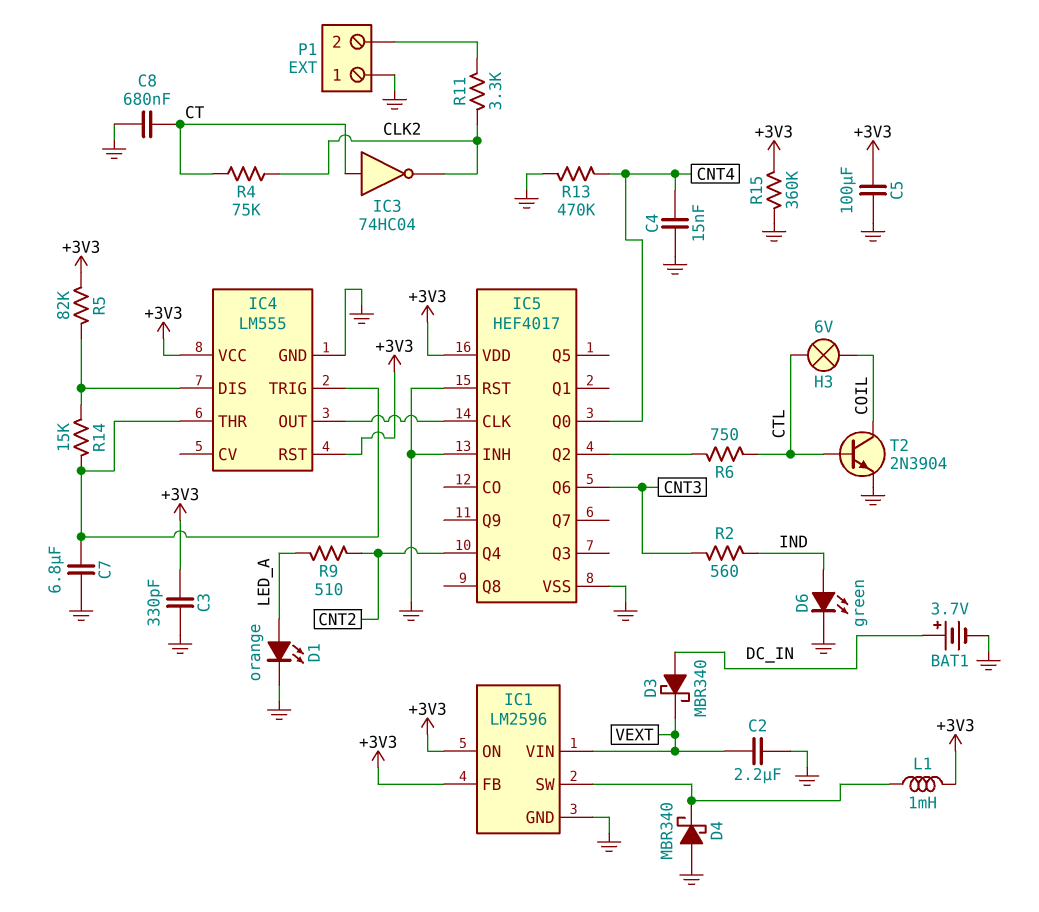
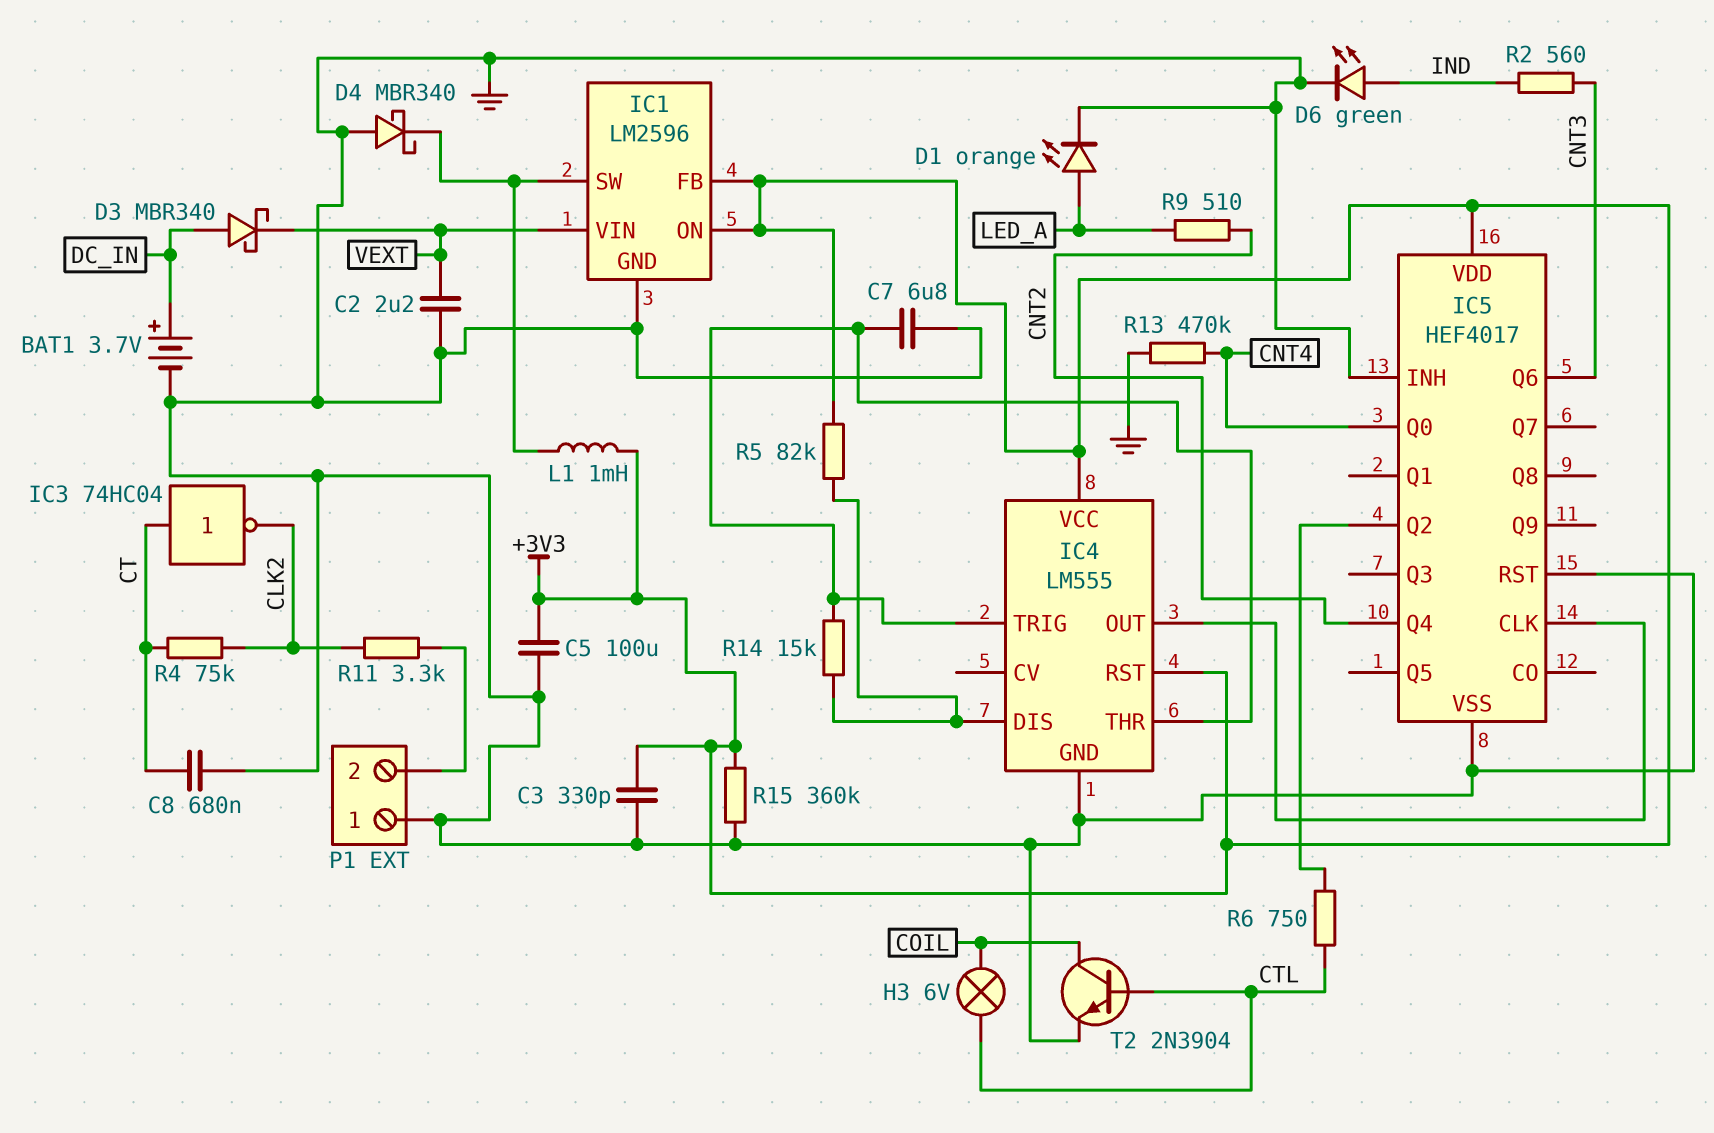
C4: 15nF (CNT4, GND) -> none

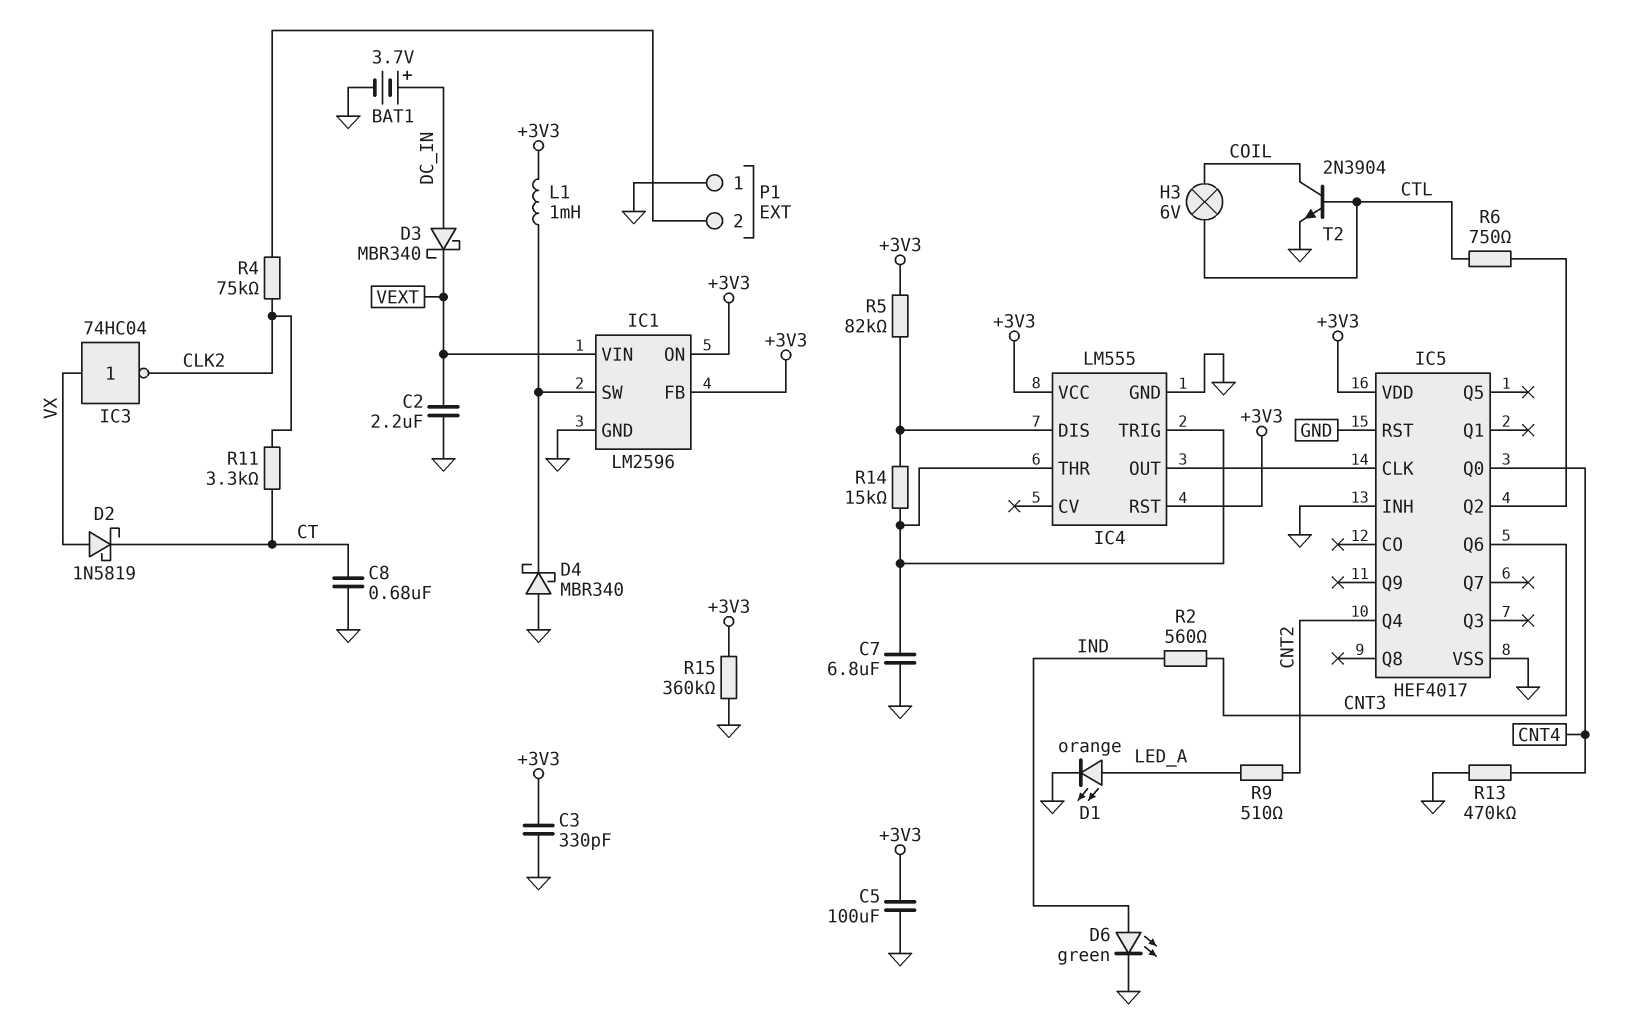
D2: none -> schottky 1N5819 (A VX, K CT)
IC3: NOT 74HC04 (in CT, out CLK2) -> NOT 74HC04 (in VX, out CLK2)
R4: 75k (CLK2, CT) -> 75k (CLK2, P1/2)
R11: 3.3k (CLK2, P1/2) -> 3.3k (CLK2, CT)

